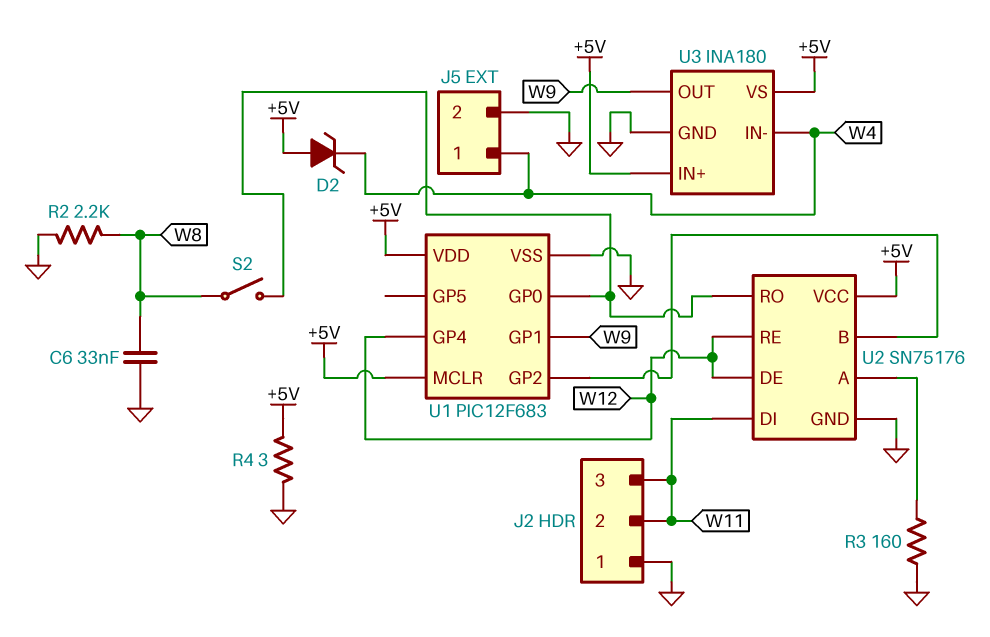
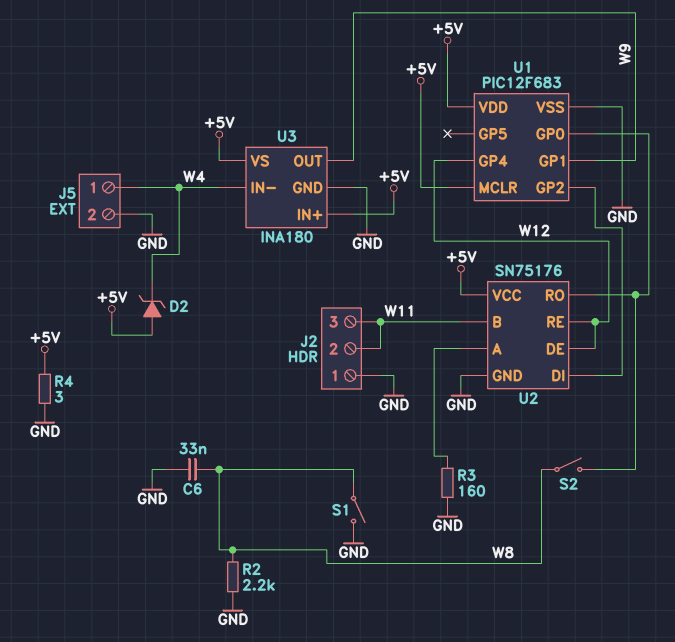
S1: none -> switch (GND, W8)
U2 pin B: U1/GP2 -> W11
U2 pin DI: W11 -> U1/GP2

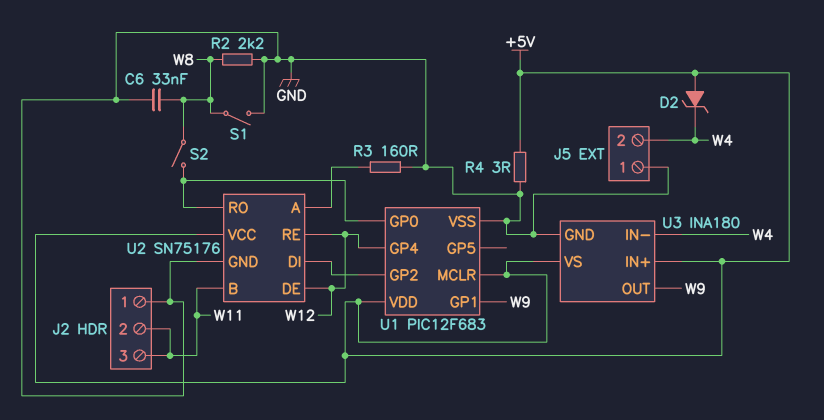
J5 pin 1: W4 -> GND
J5 pin 2: GND -> W4

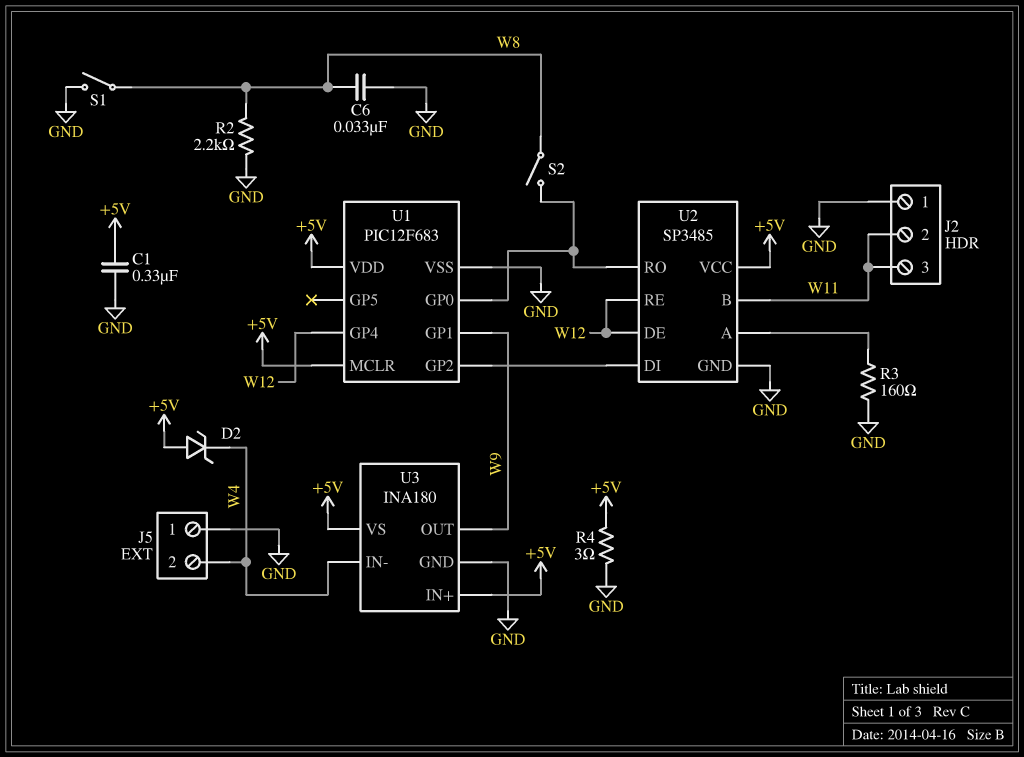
C1: none -> 330nF (+5V, GND)
U2: SN75176 -> SP3485

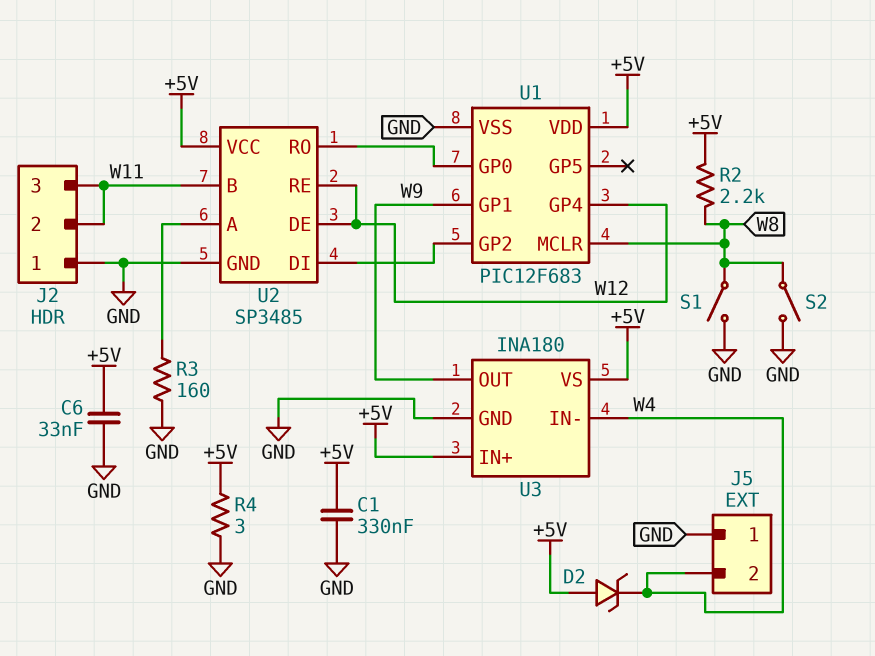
C6: 33nF (GND, W8) -> 33nF (+5V, GND)
R2: 2.2k (GND, W8) -> 2.2k (+5V, W8)
S2: switch (U1/GP0, W8) -> switch (GND, W8)
U1 pin MCLR: +5V -> W8

